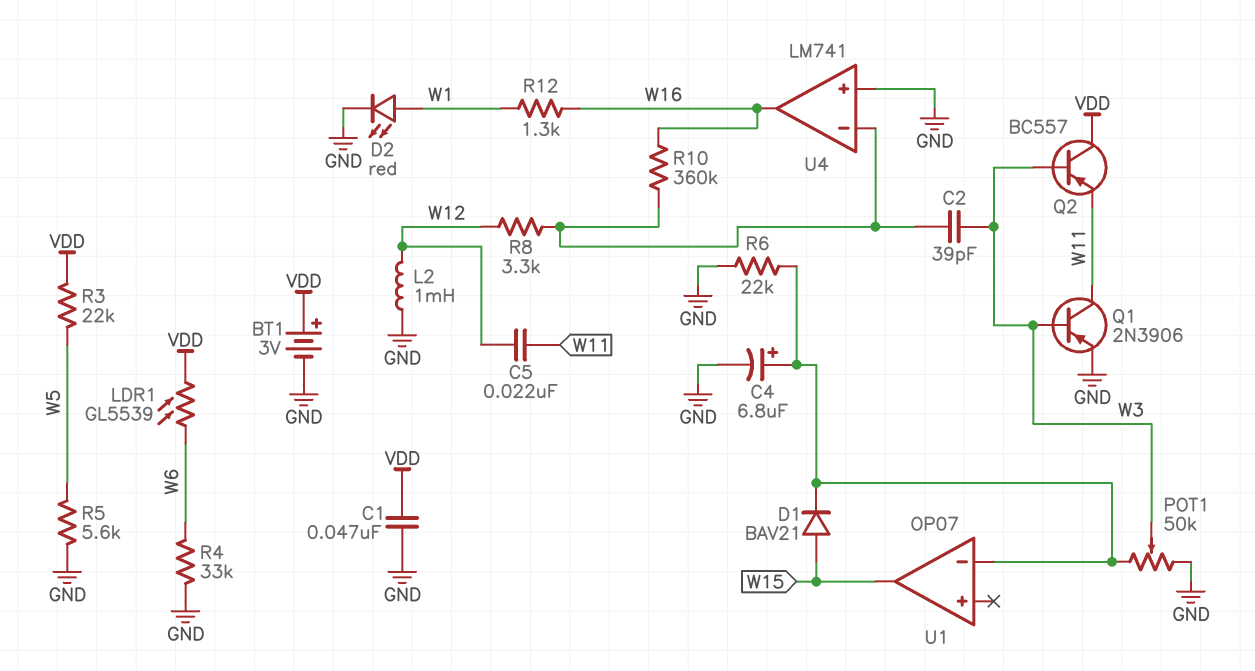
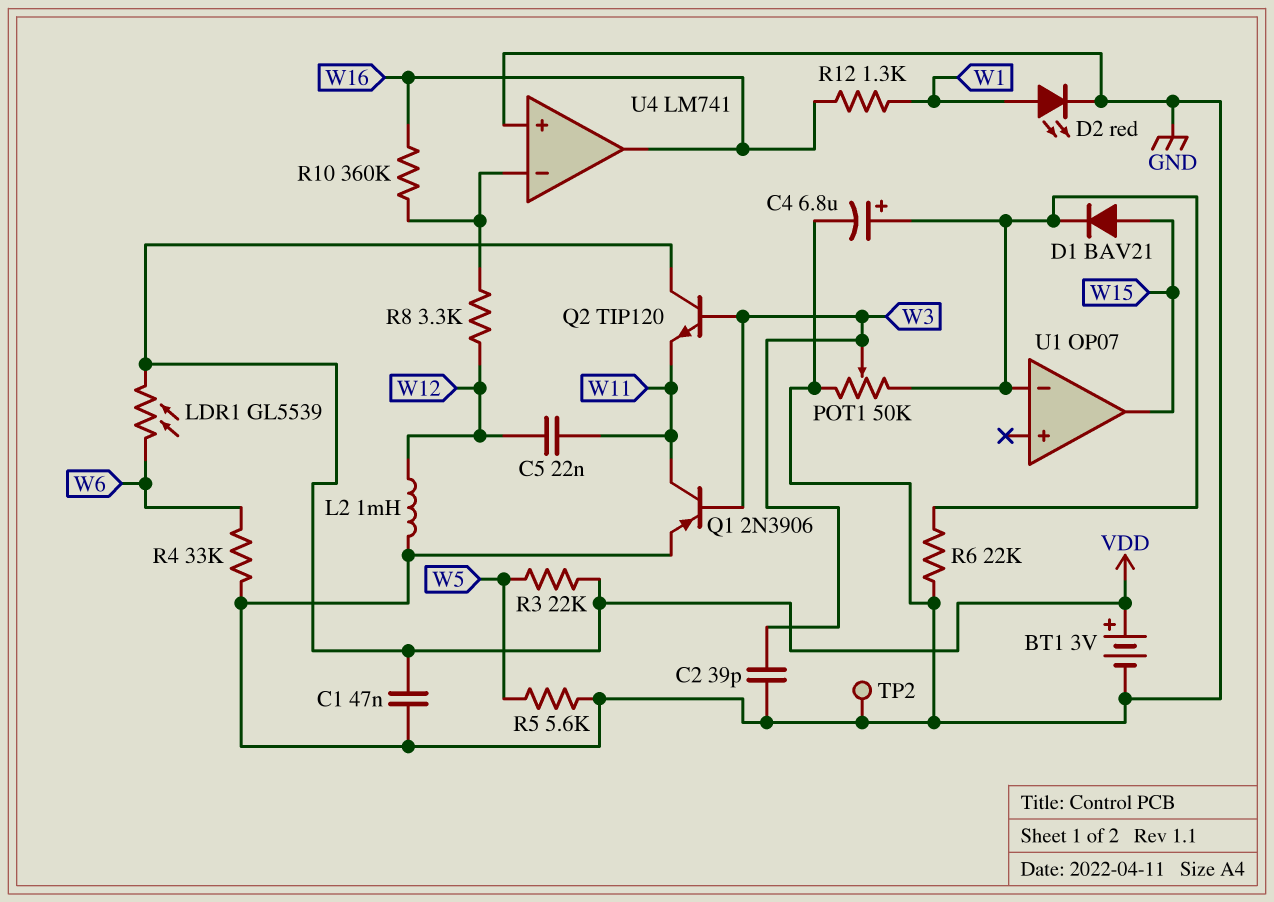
C2: 39pF (U4/in-, W3) -> 39pF (GND, W3)
Q2: PNP BC557 (B W3, C VDD, E W11) -> NPN TIP120 (B W3, C VDD, E W11)
TP2: none -> test point (GND)

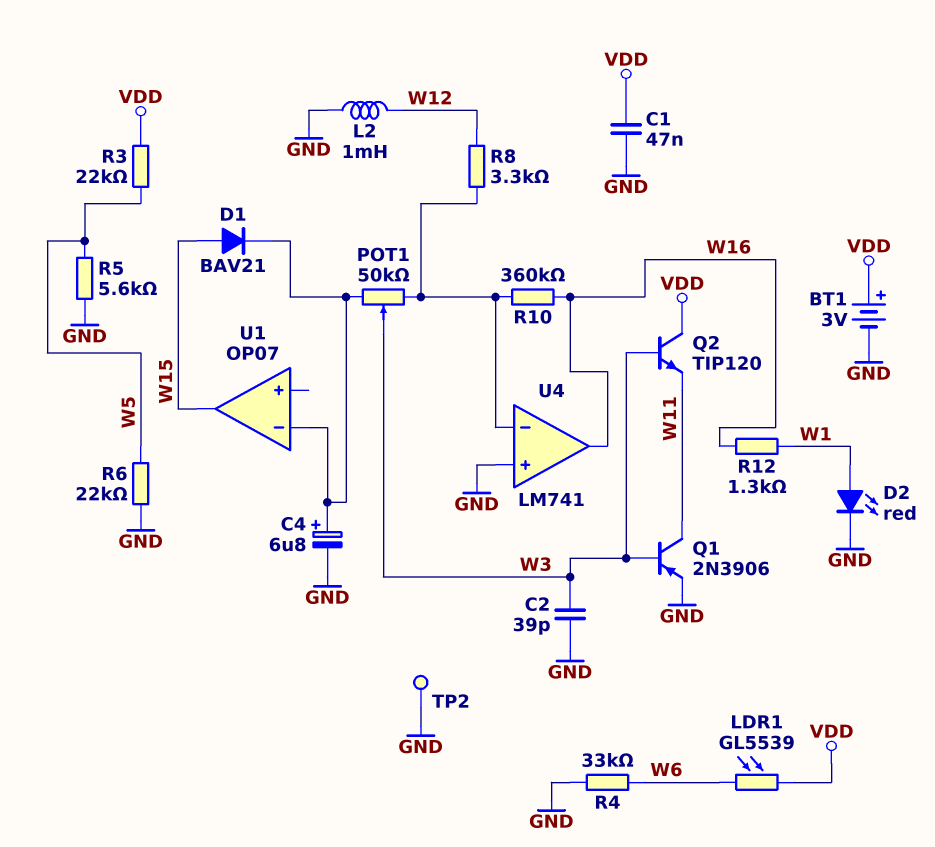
C5: 22nF (W11, W12) -> none
POT1: 50k (GND, U1/in-, wiper W3) -> 50k (U1/in-, U4/in-, wiper W3)
R6: 22k (GND, U1/in-) -> 22k (GND, W5)

